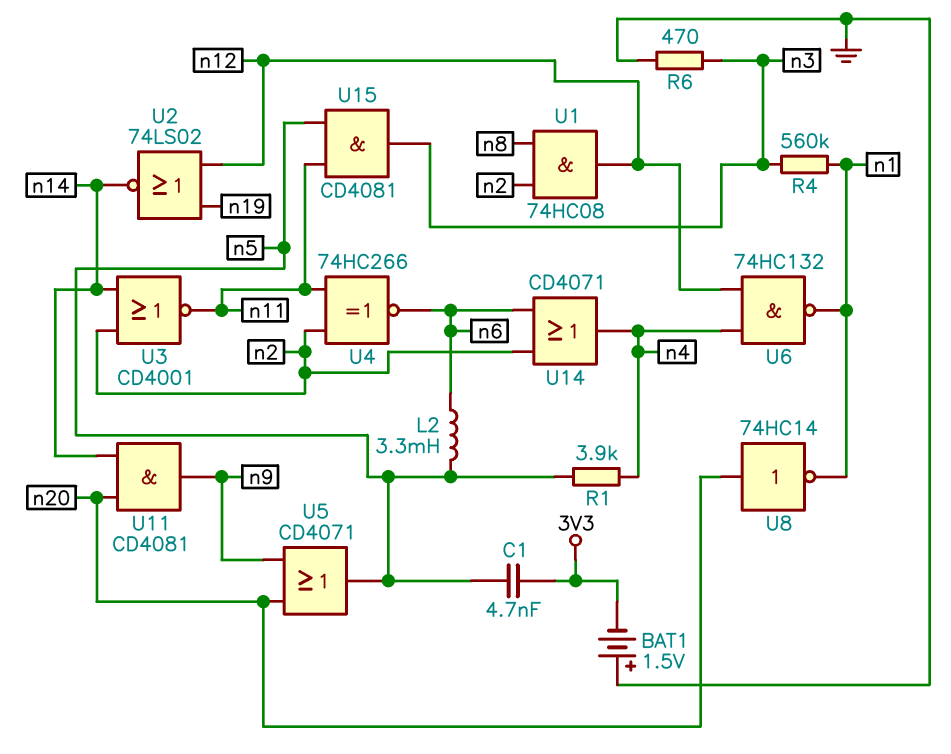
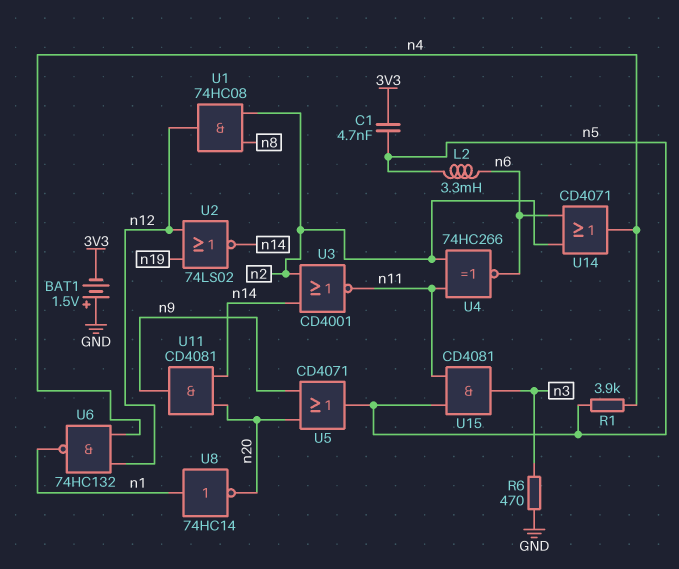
R4: 560k (n1, n3) -> none
U8: NOT 74HC14 (in n20, out n1) -> NOT 74HC14 (in n1, out n20)

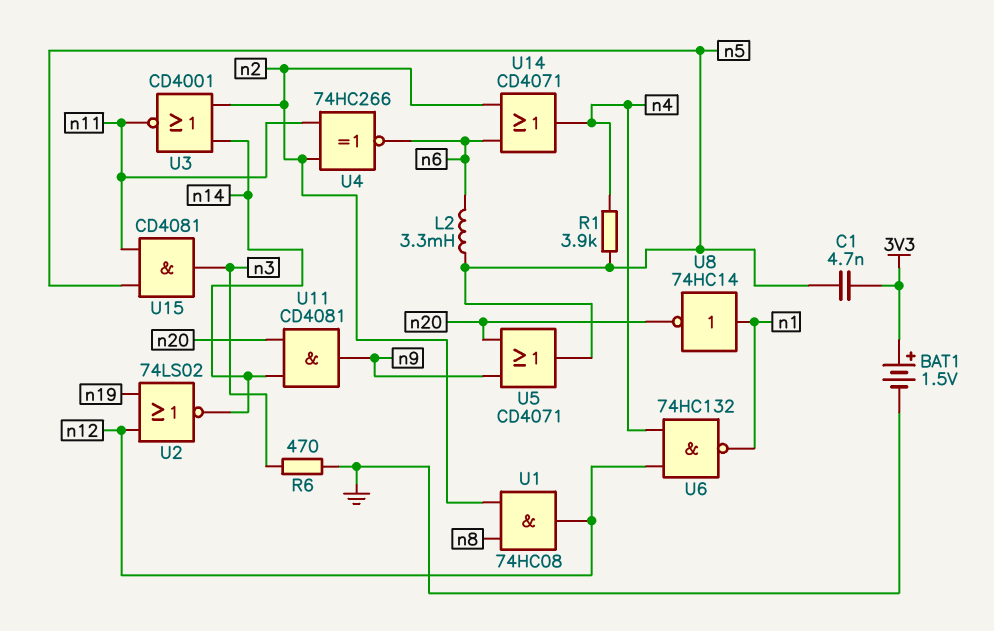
BAT1: 1.5V (plus GND, minus 3V3) -> 1.5V (plus 3V3, minus GND)

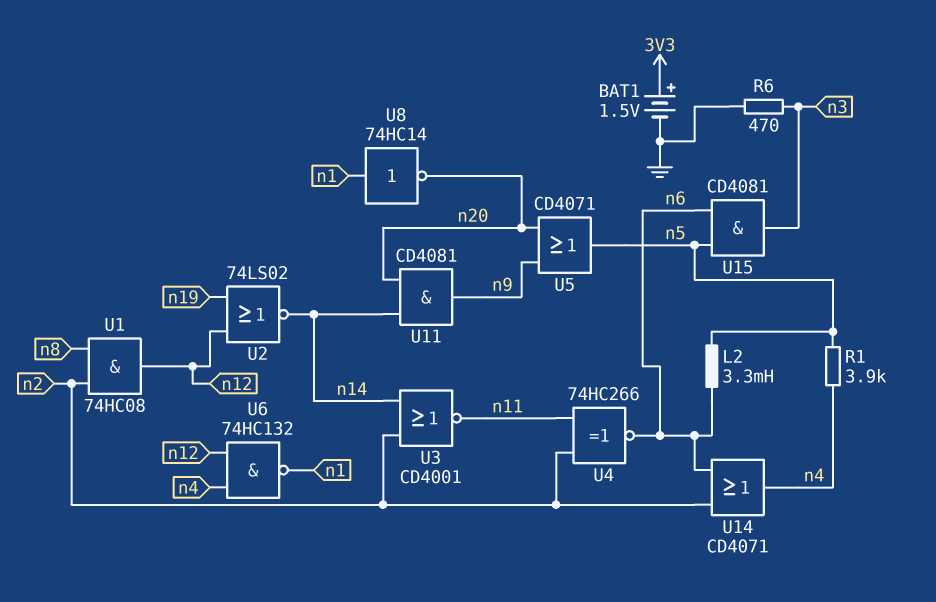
C1: 4.7nF (3V3, n5) -> none
U15: AND CD4081 (in n5, in n11, out n3) -> AND CD4081 (in n5, in n6, out n3)

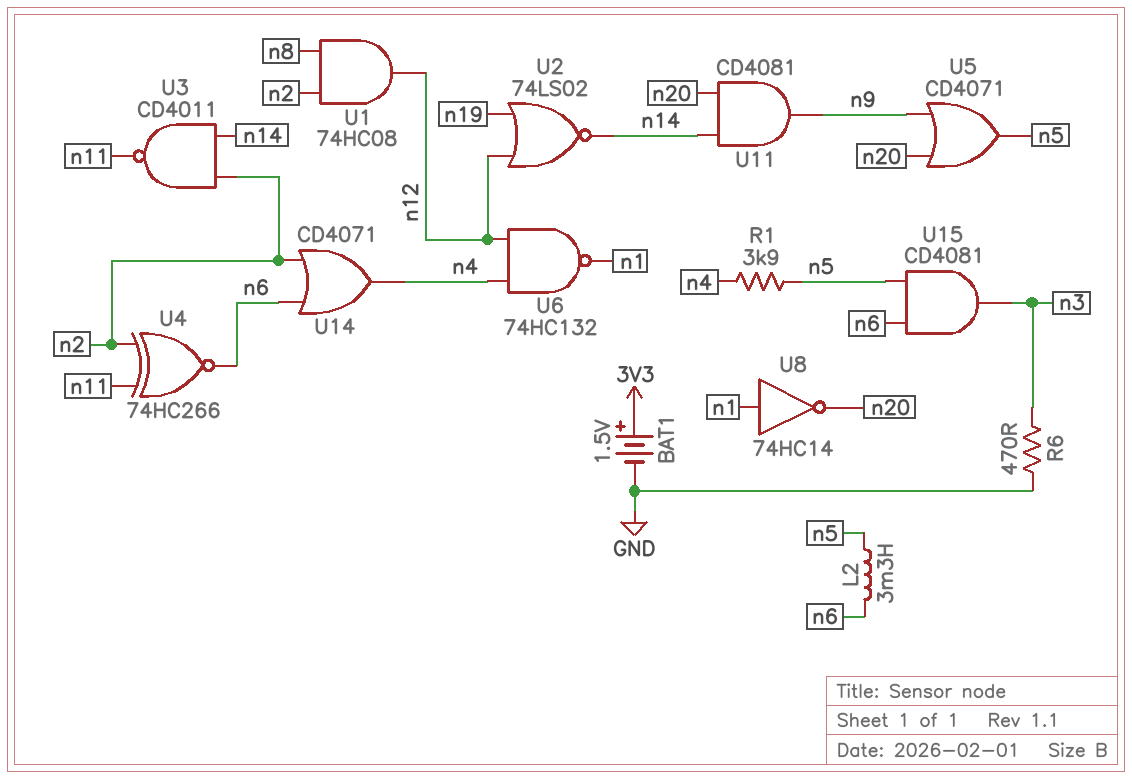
U3: NOR CD4001 (in n2, in n14, out n11) -> NAND CD4011 (in n2, in n14, out n11)

